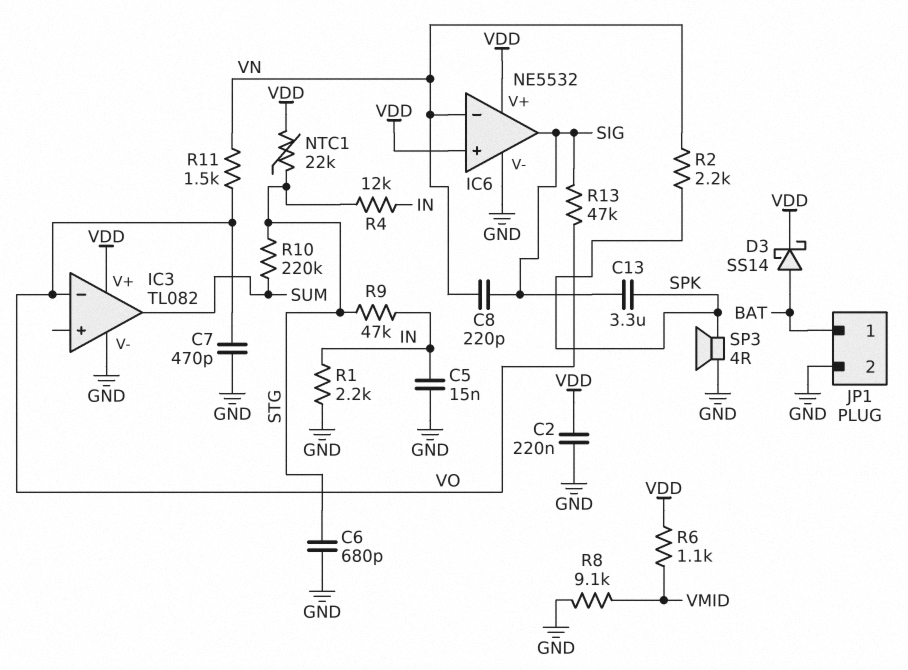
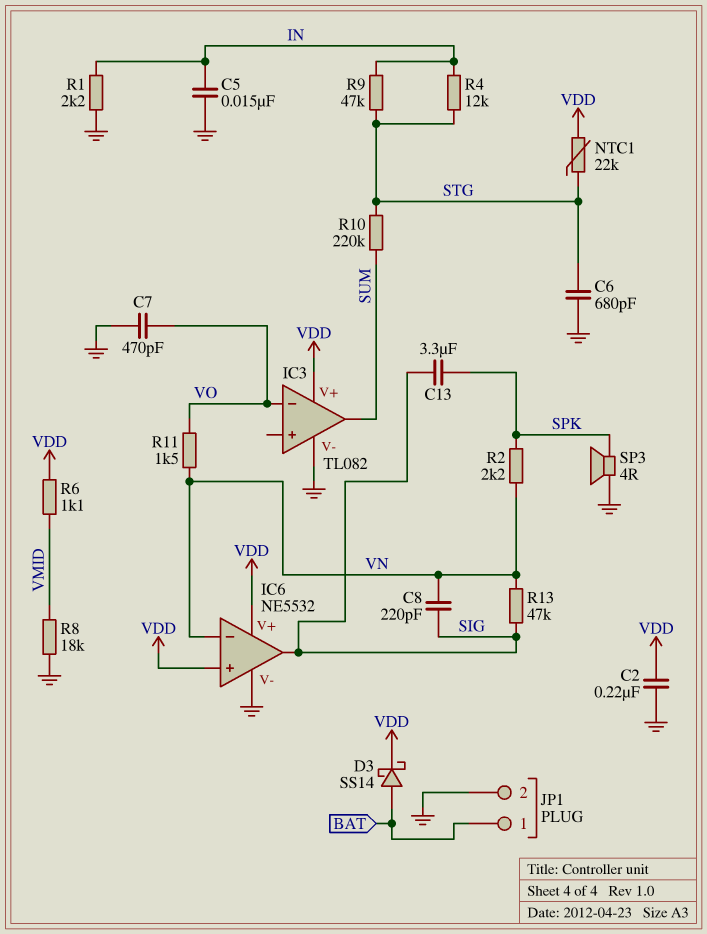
R8: 9.1k (GND, VMID) -> 18k (GND, VMID)
R13: 47k (SIG, VO) -> 47k (SIG, VN)

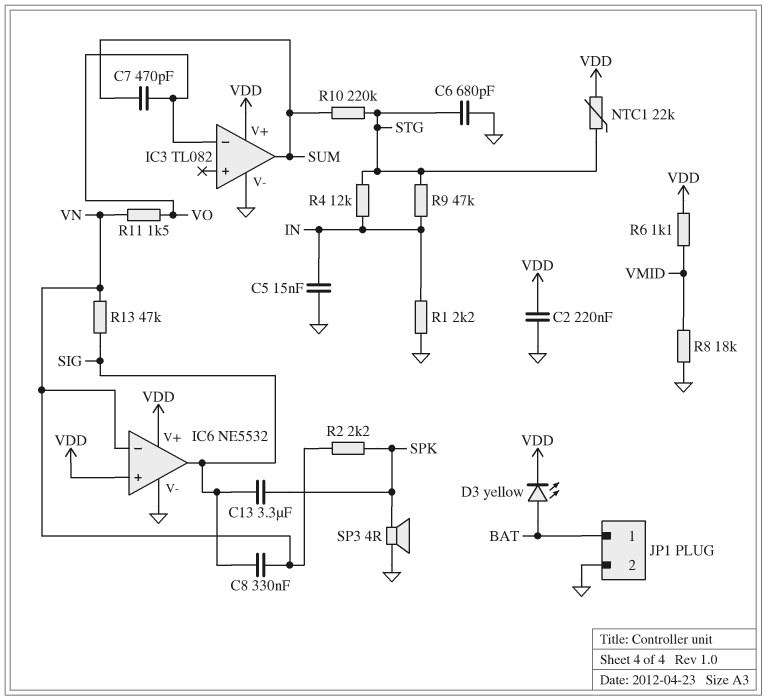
C7: 470pF (GND, VO) -> 470pF (SUM, VO)
C8: 220pF (SIG, VN) -> 330nF (SIG, VN)
D3: schottky SS14 (A BAT, K VDD) -> LED yellow (A BAT, K VDD)

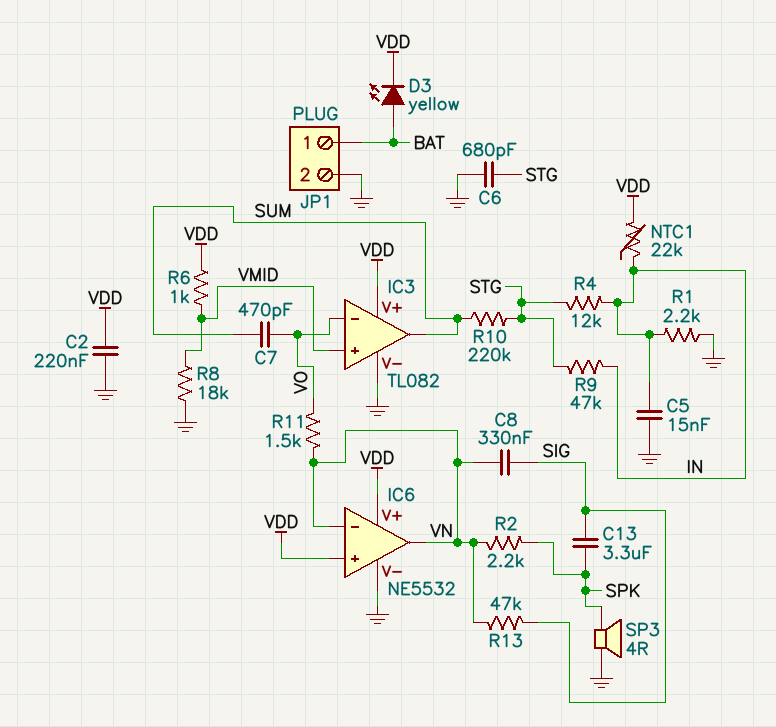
IC3 pin in+: none -> VMID
IC6 pin out: SIG -> VN
NTC1: 22k (STG, VDD) -> 22k (IN, VDD)
R6: 1.1k (VDD, VMID) -> 1k (VDD, VMID)

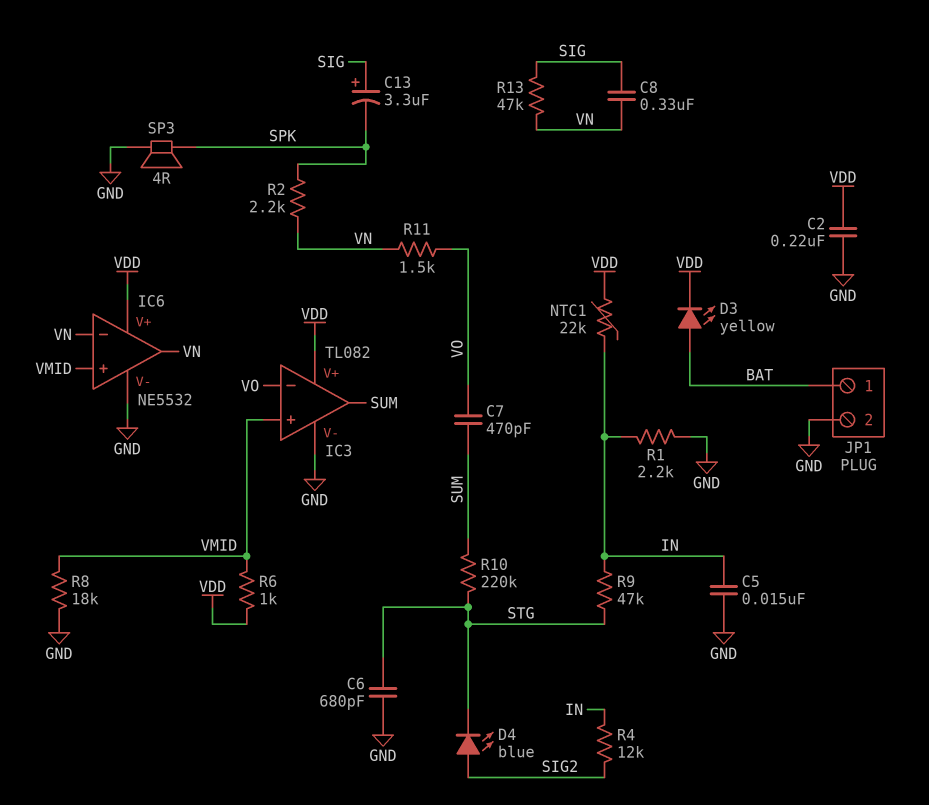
C13: 3.3uF (SIG, SPK) -> 3.3uF (plus SIG, minus SPK)
D4: none -> LED blue (A SIG2, K STG)
IC6 pin in+: VDD -> VMID
R4: 12k (IN, STG) -> 12k (IN, SIG2)

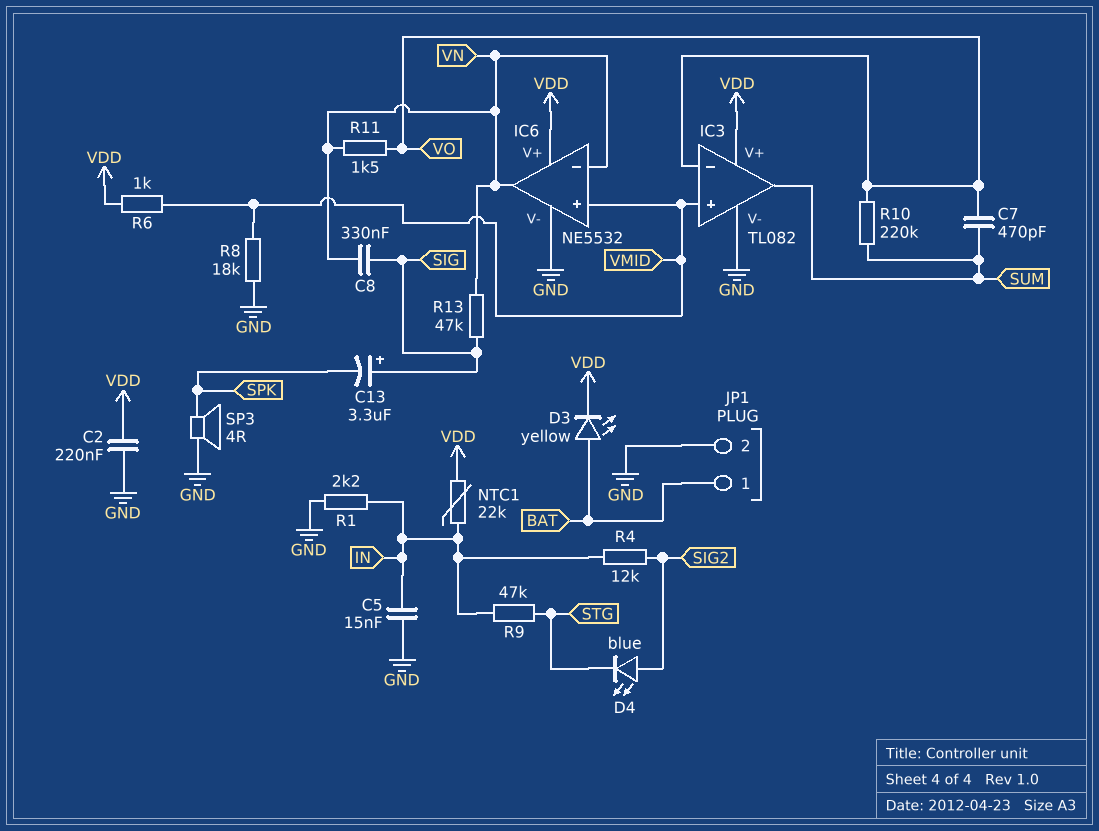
C6: 680pF (GND, STG) -> none
R2: 2.2k (SPK, VN) -> none
R10: 220k (STG, SUM) -> 220k (SUM, VO)

